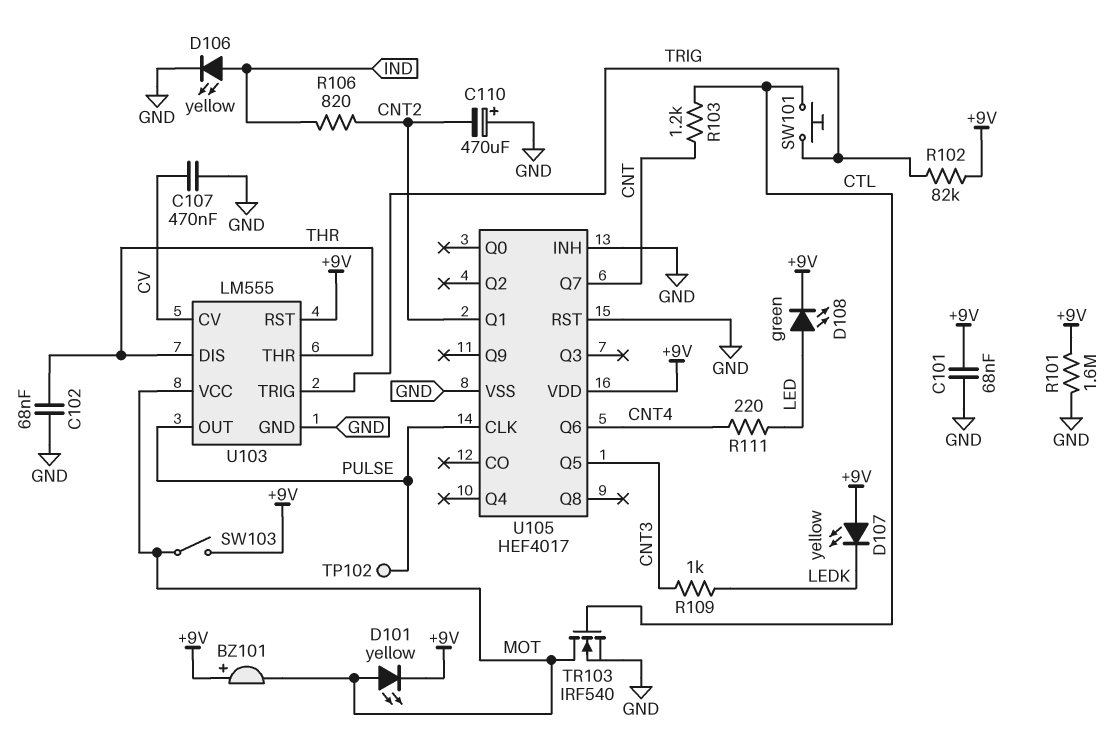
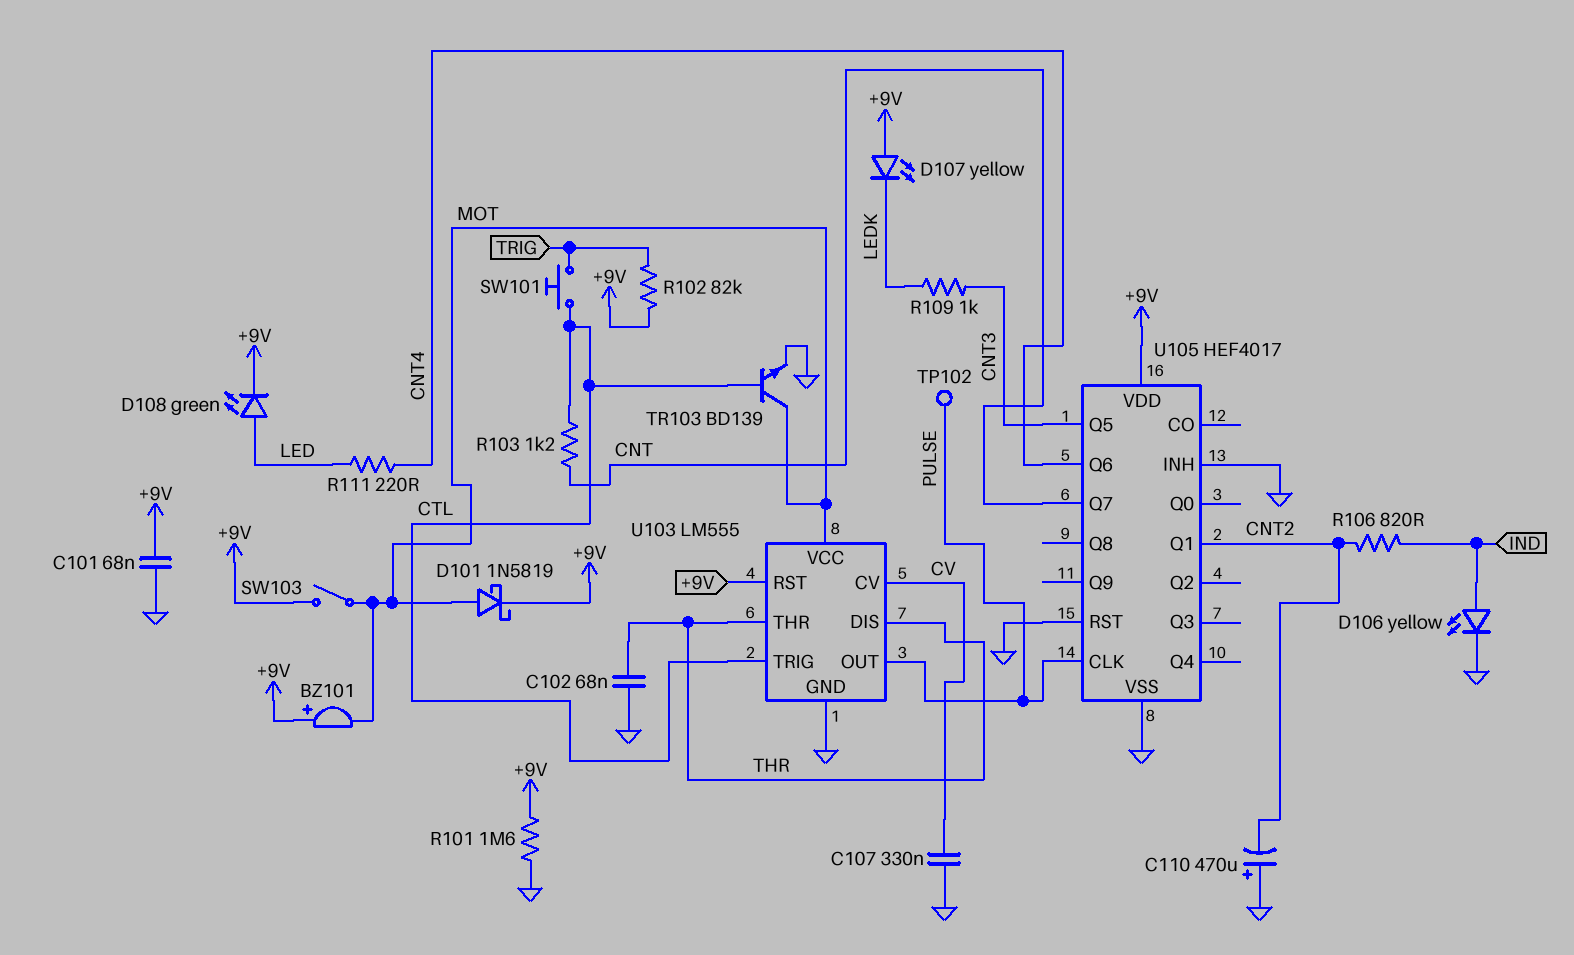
C107: 470nF (CV, GND) -> 330nF (CV, GND)
D101: LED yellow (A MOT, K +9V) -> schottky 1N5819 (A MOT, K +9V)
TR103: NMOS IRF540 (G CTL, D MOT, S GND) -> NPN BD139 (B CTL, C MOT, E GND)
U103 pin TRIG: TRIG -> CTL

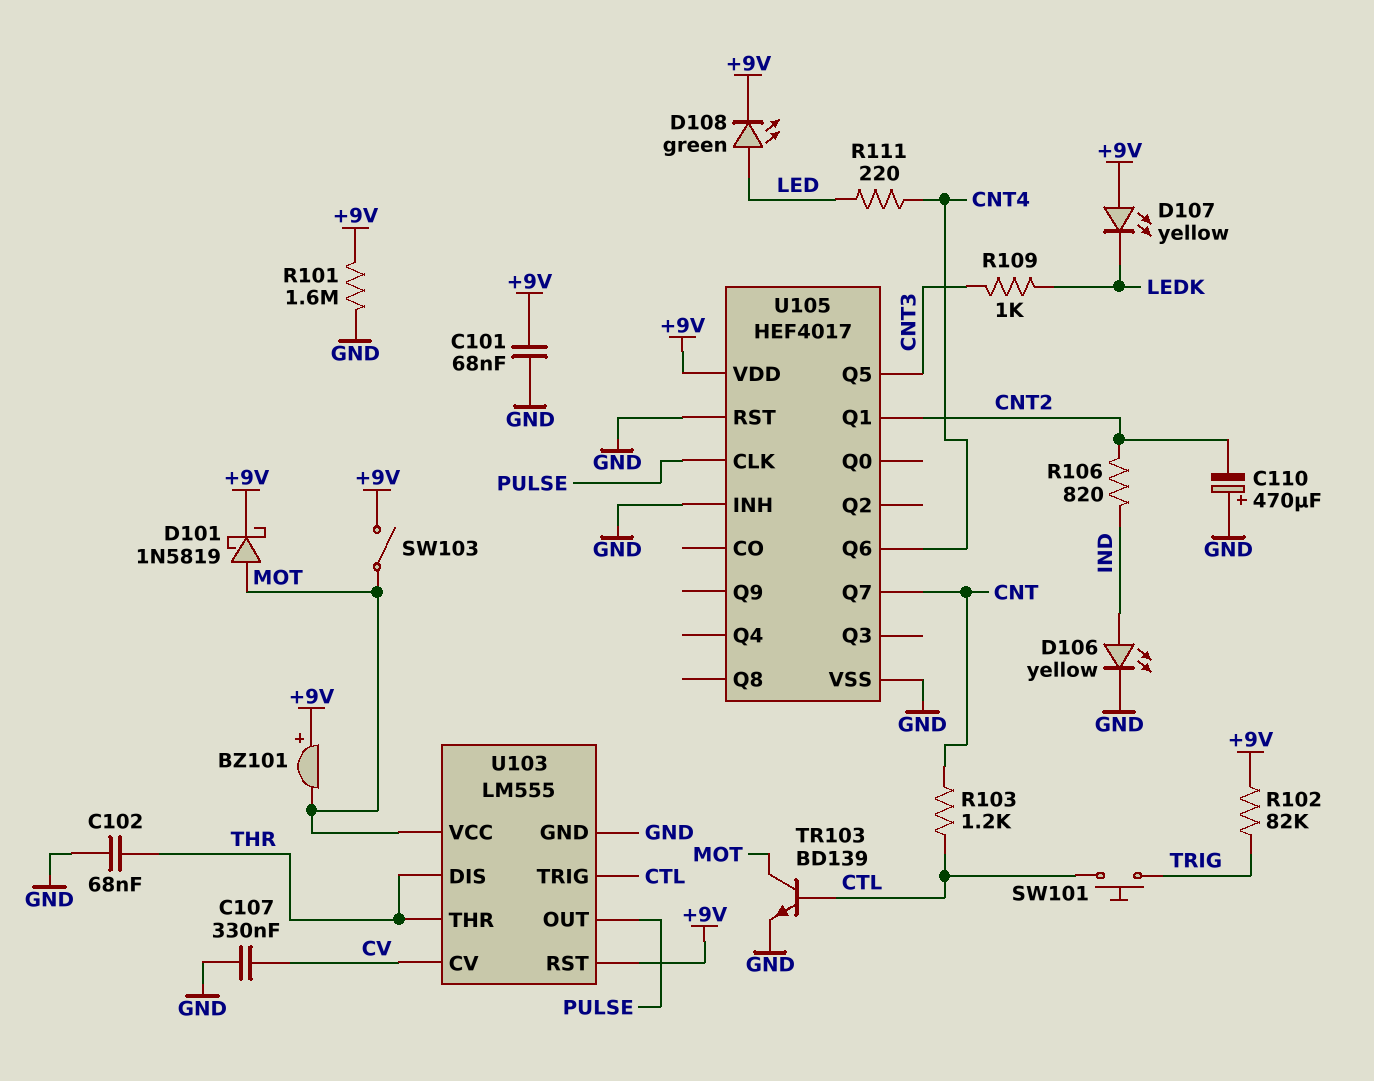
TP102: test point (PULSE) -> none

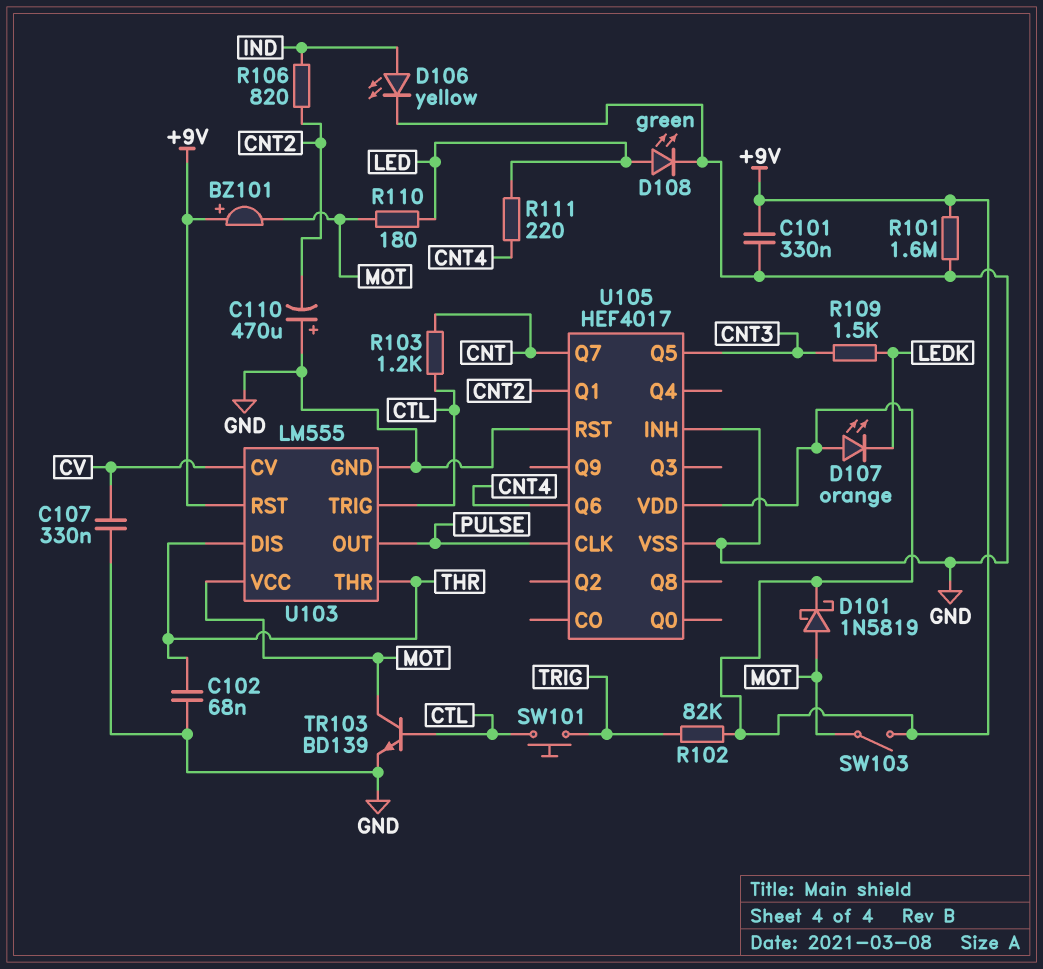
C101: 68nF (+9V, GND) -> 330nF (+9V, GND)
D107: LED yellow (A +9V, K LEDK) -> LED orange (A +9V, K LEDK)
D108: LED green (A LED, K +9V) -> LED green (A LED, K GND)
R109: 1k (CNT3, LEDK) -> 1.5k (CNT3, LEDK)
R110: none -> 180 (LED, MOT)

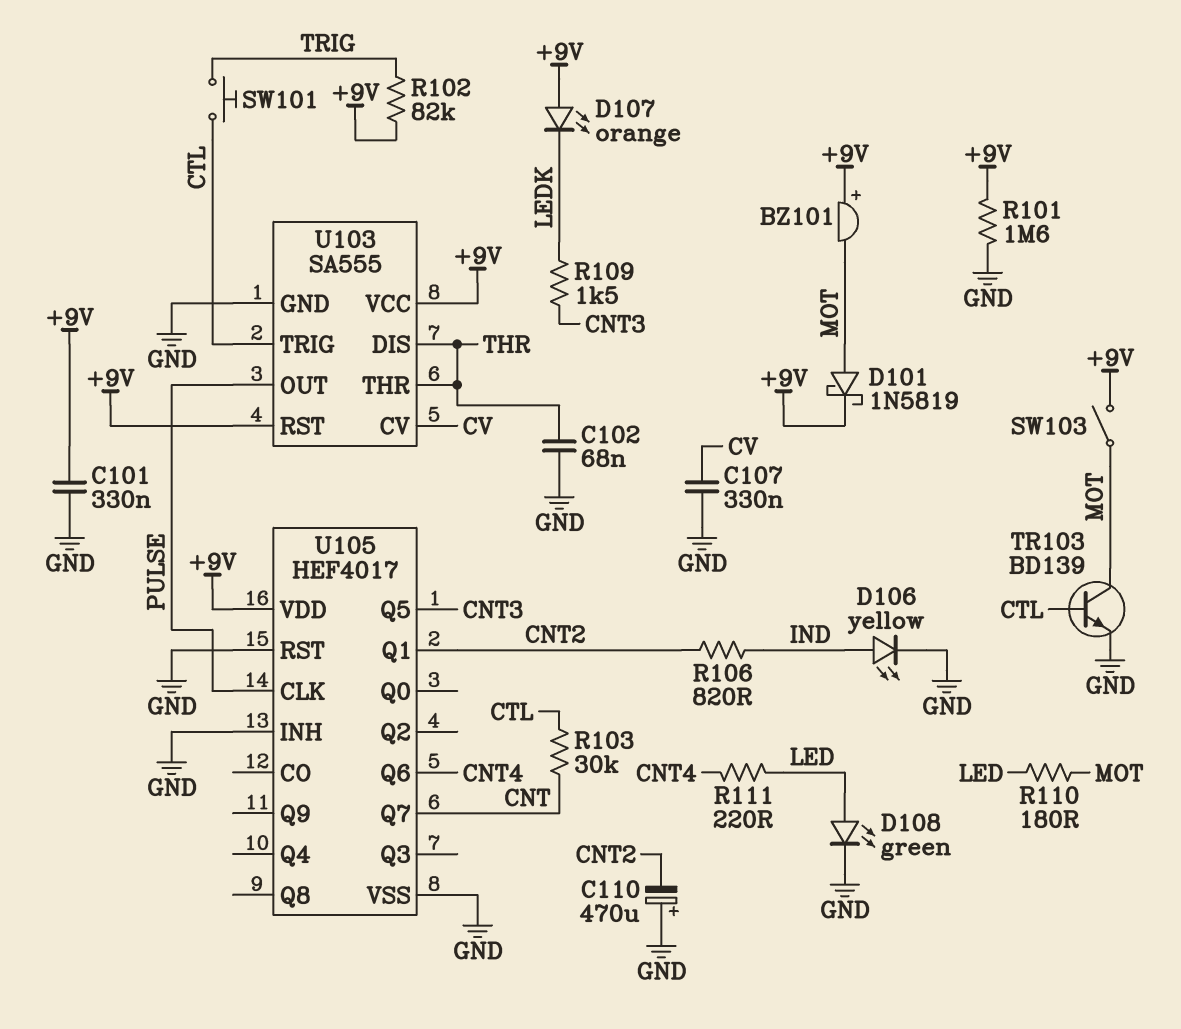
R103: 1.2k (CNT, CTL) -> 30k (CNT, CTL)
U103: LM555 -> SA555
U103 pin VCC: MOT -> +9V

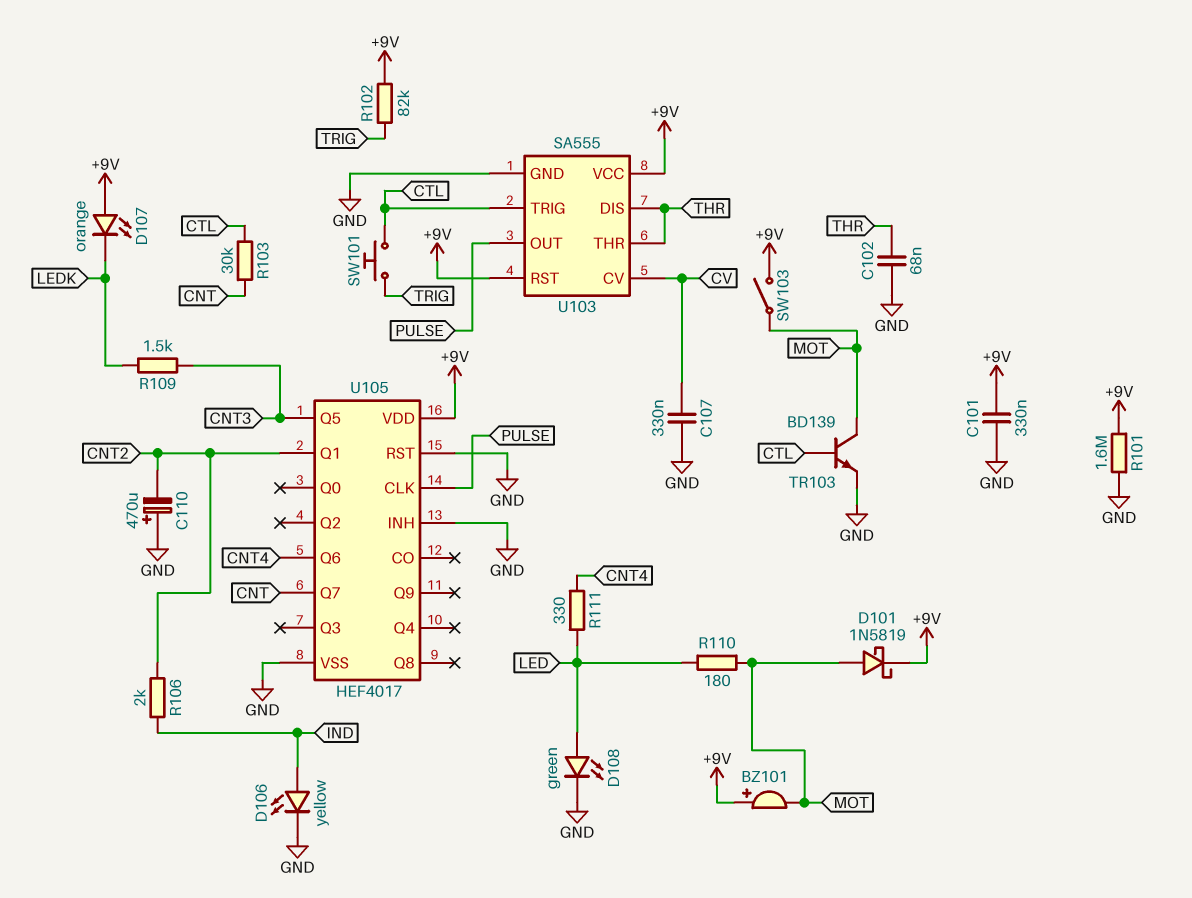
R106: 820 (CNT2, IND) -> 2k (CNT2, IND)
R111: 220 (CNT4, LED) -> 330 (CNT4, LED)

